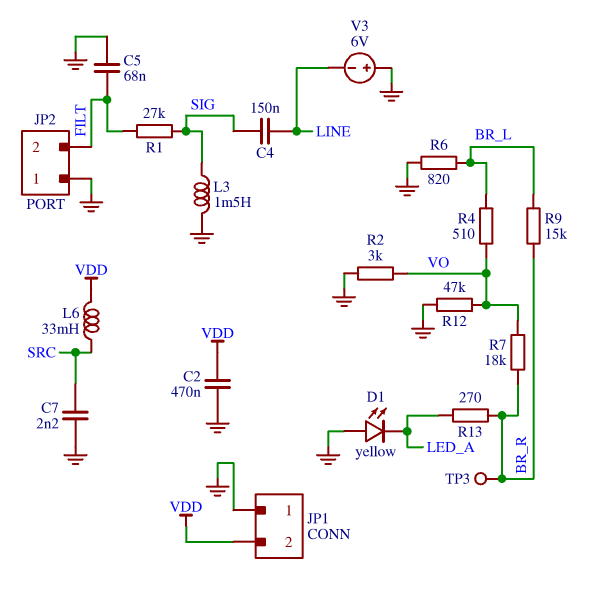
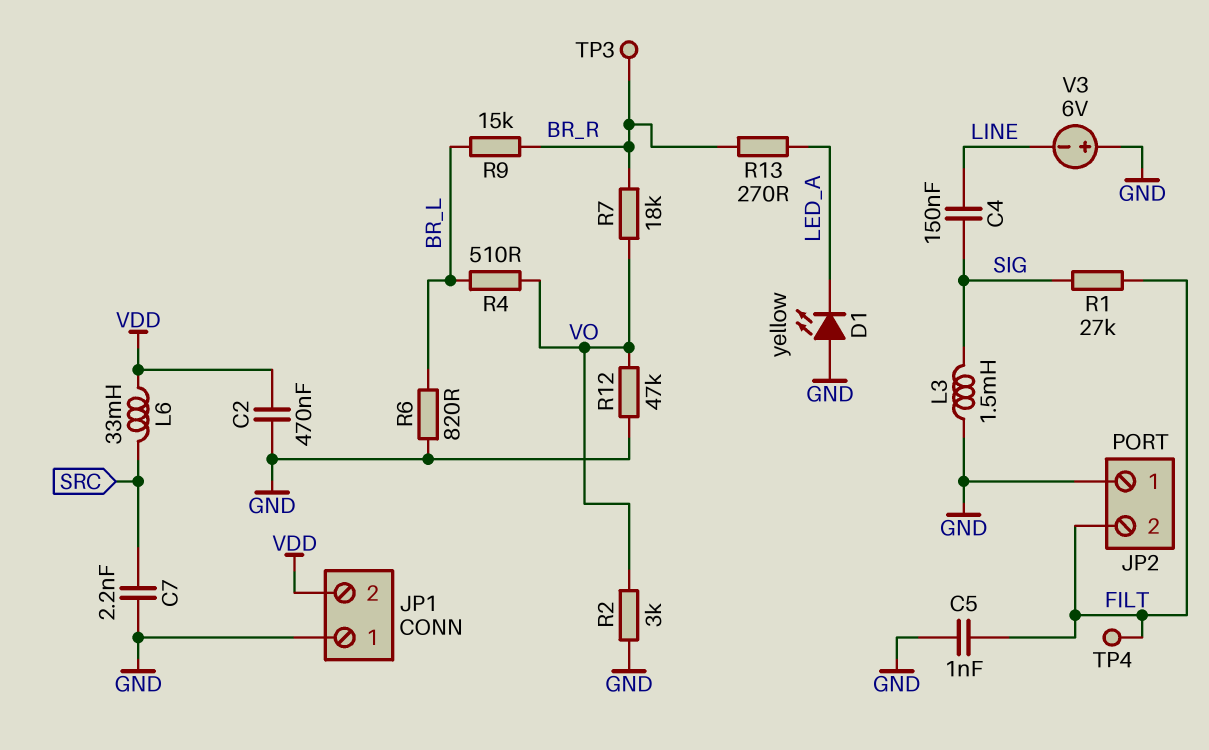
C5: 68nF (FILT, GND) -> 1nF (FILT, GND)
TP4: none -> test point (FILT)

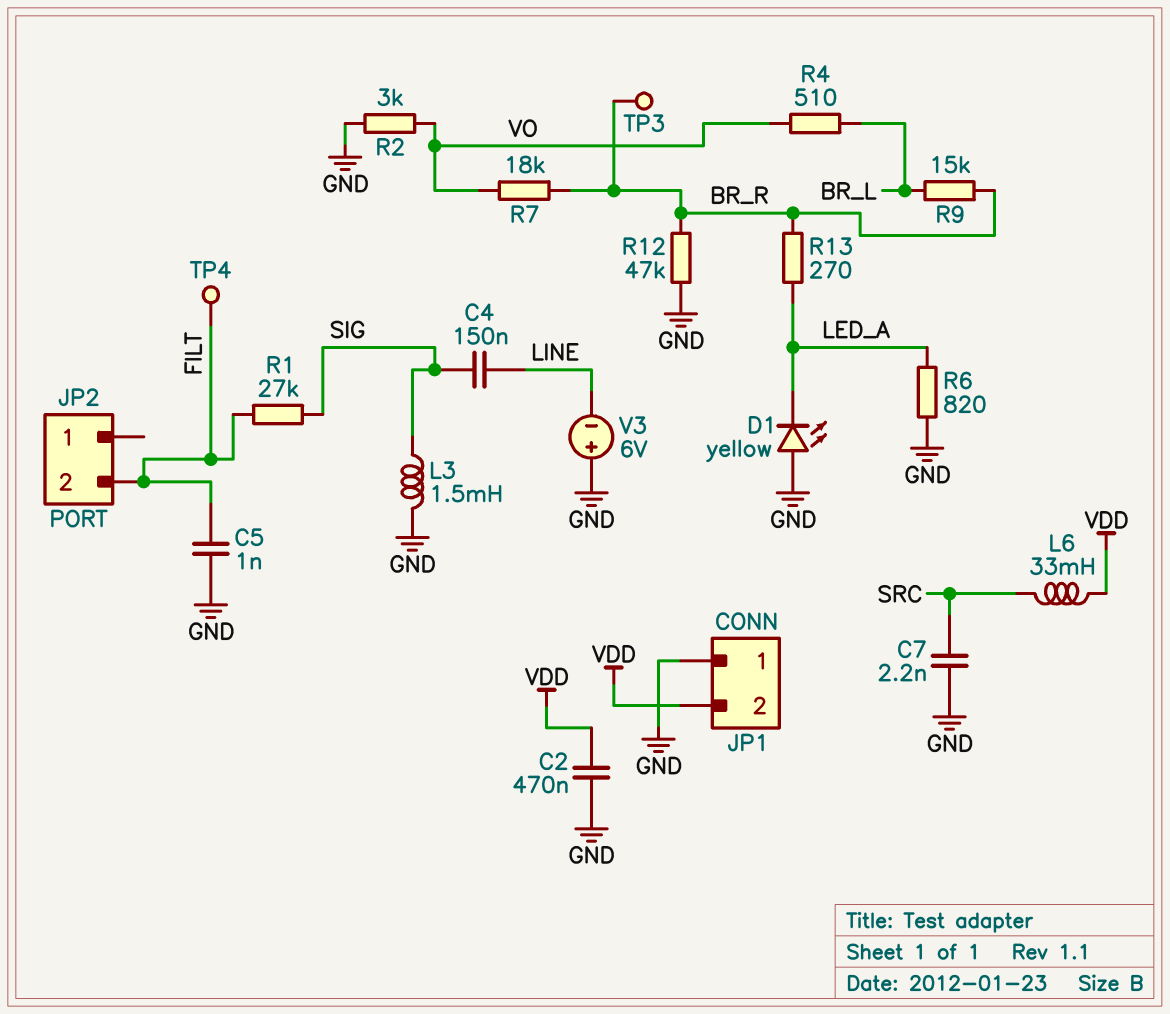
JP2 pin 1: GND -> none
R6: 820 (BR_L, GND) -> 820 (GND, LED_A)
R12: 47k (GND, VO) -> 47k (BR_R, GND)

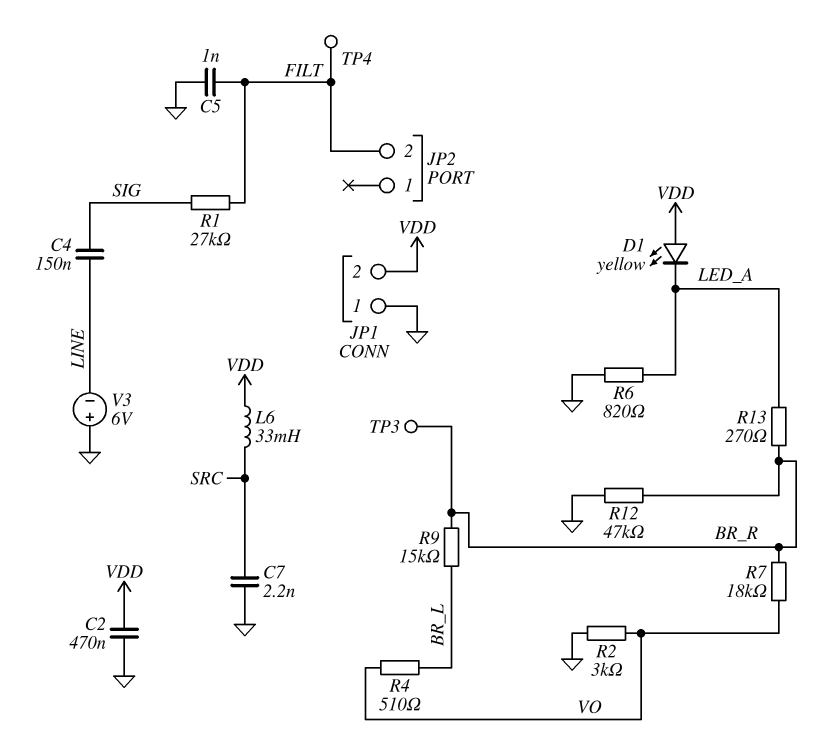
D1: LED yellow (A GND, K LED_A) -> LED yellow (A VDD, K LED_A)
L3: 1.5mH (GND, SIG) -> none

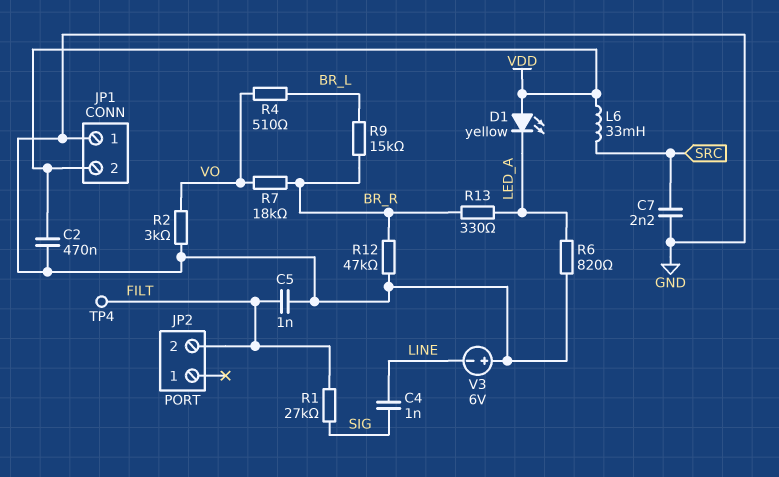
C4: 150nF (LINE, SIG) -> 1nF (LINE, SIG)
R13: 270 (BR_R, LED_A) -> 330 (BR_R, LED_A)
TP3: test point (BR_R) -> none

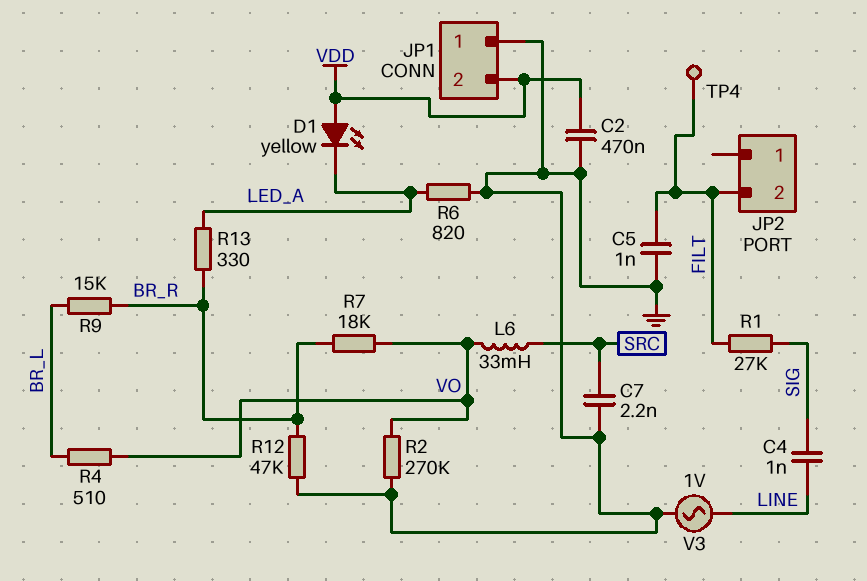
L6: 33mH (SRC, VDD) -> 33mH (SRC, VO)
R2: 3k (GND, VO) -> 270k (GND, VO)
V3: 6V (plus GND, minus LINE) -> AC 1V (GND, LINE)

